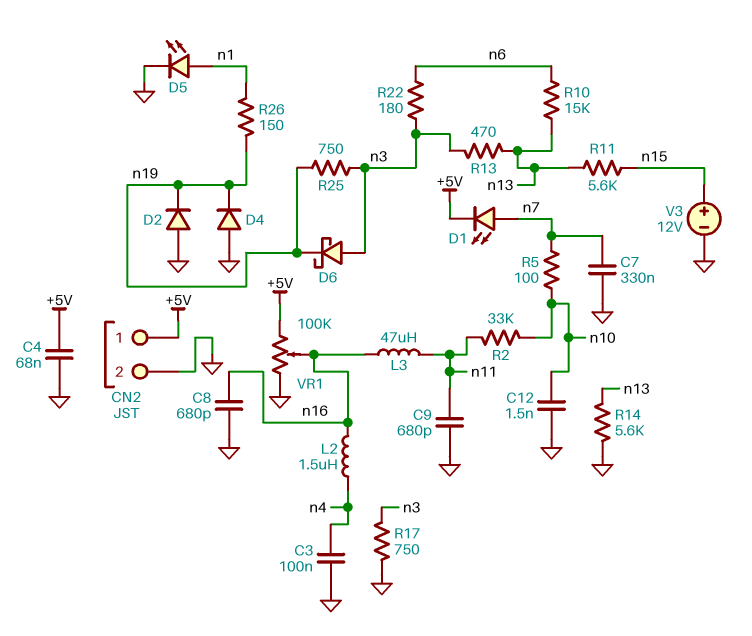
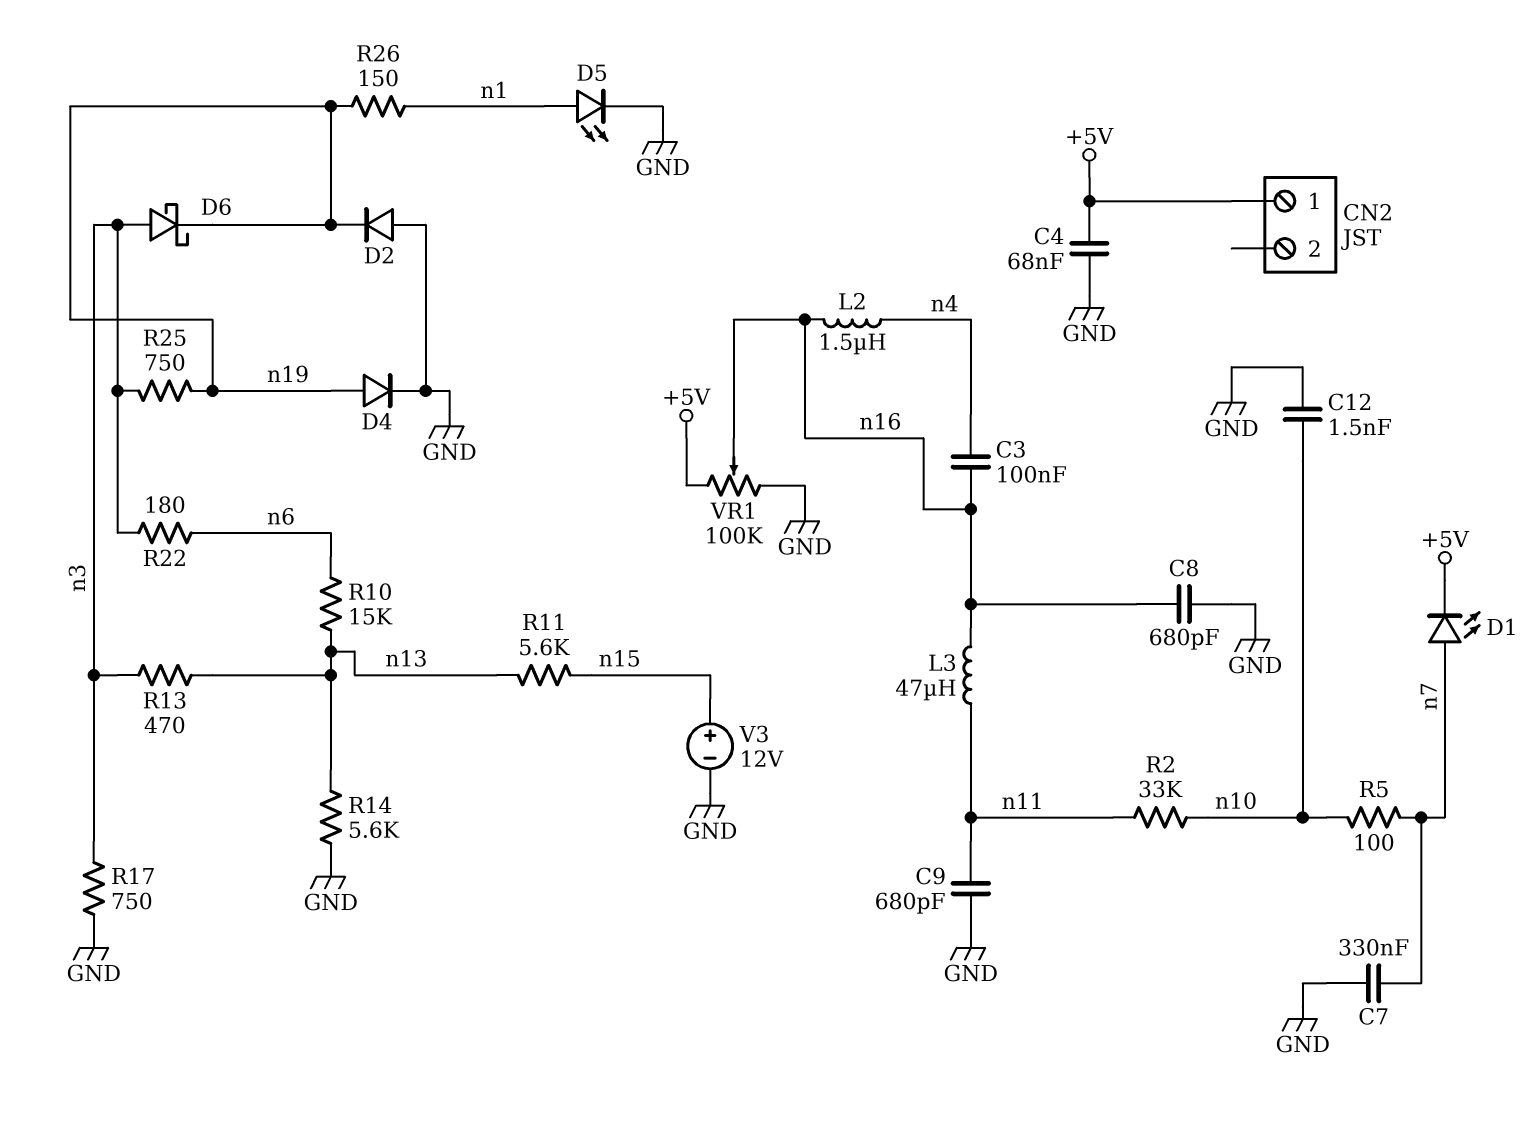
C3: 100nF (GND, n4) -> 100nF (n4, n16)
CN2 pin 2: GND -> none
D4: diode (A GND, K n19) -> diode (A n19, K GND)

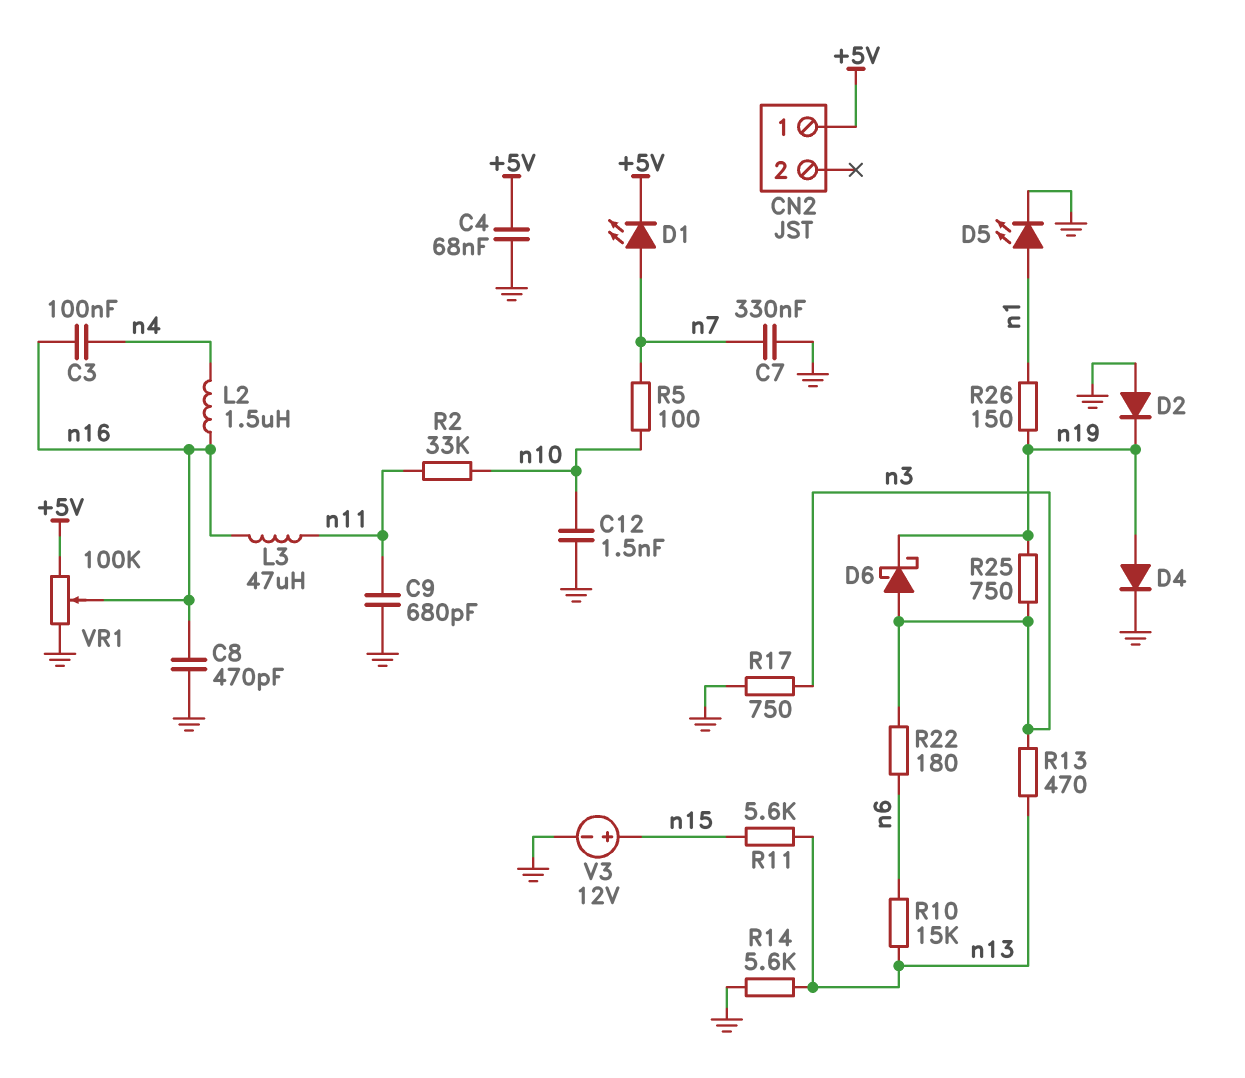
C8: 680pF (GND, n16) -> 470pF (GND, n16)

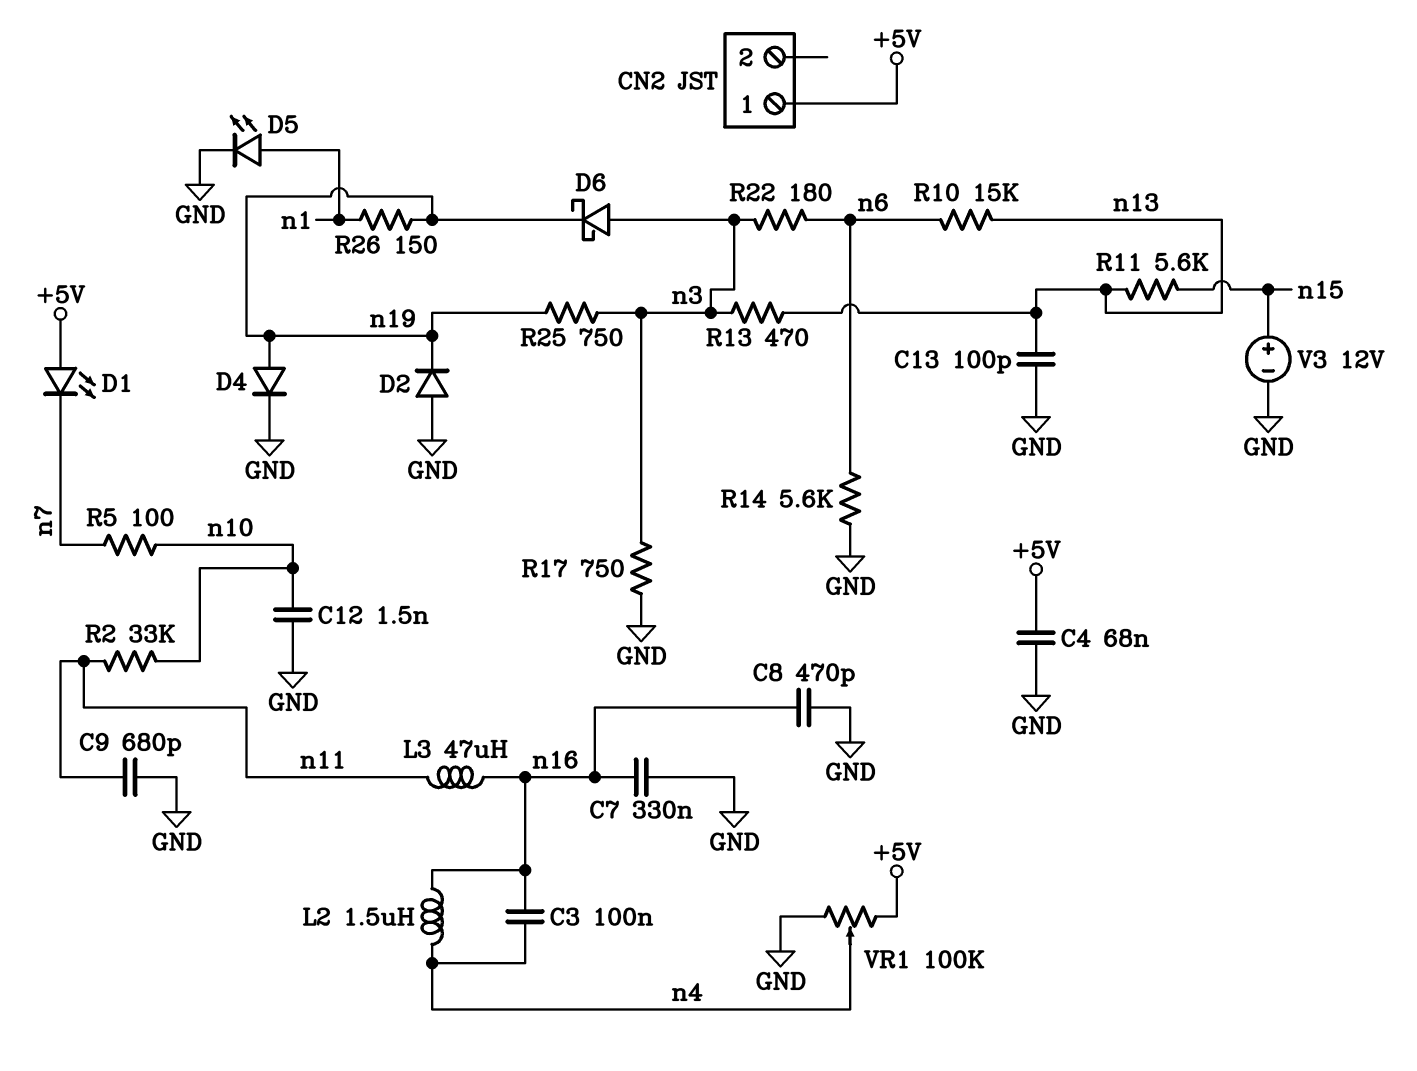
C7: 330nF (GND, n7) -> 330nF (GND, n16)
C13: none -> 100pF (GND, n13)
D1: LED (A n7, K +5V) -> LED (A +5V, K n7)
R14: 5.6k (GND, n13) -> 5.6k (GND, n6)
VR1: 100k (+5V, GND, wiper n16) -> 100k (+5V, GND, wiper n4)

